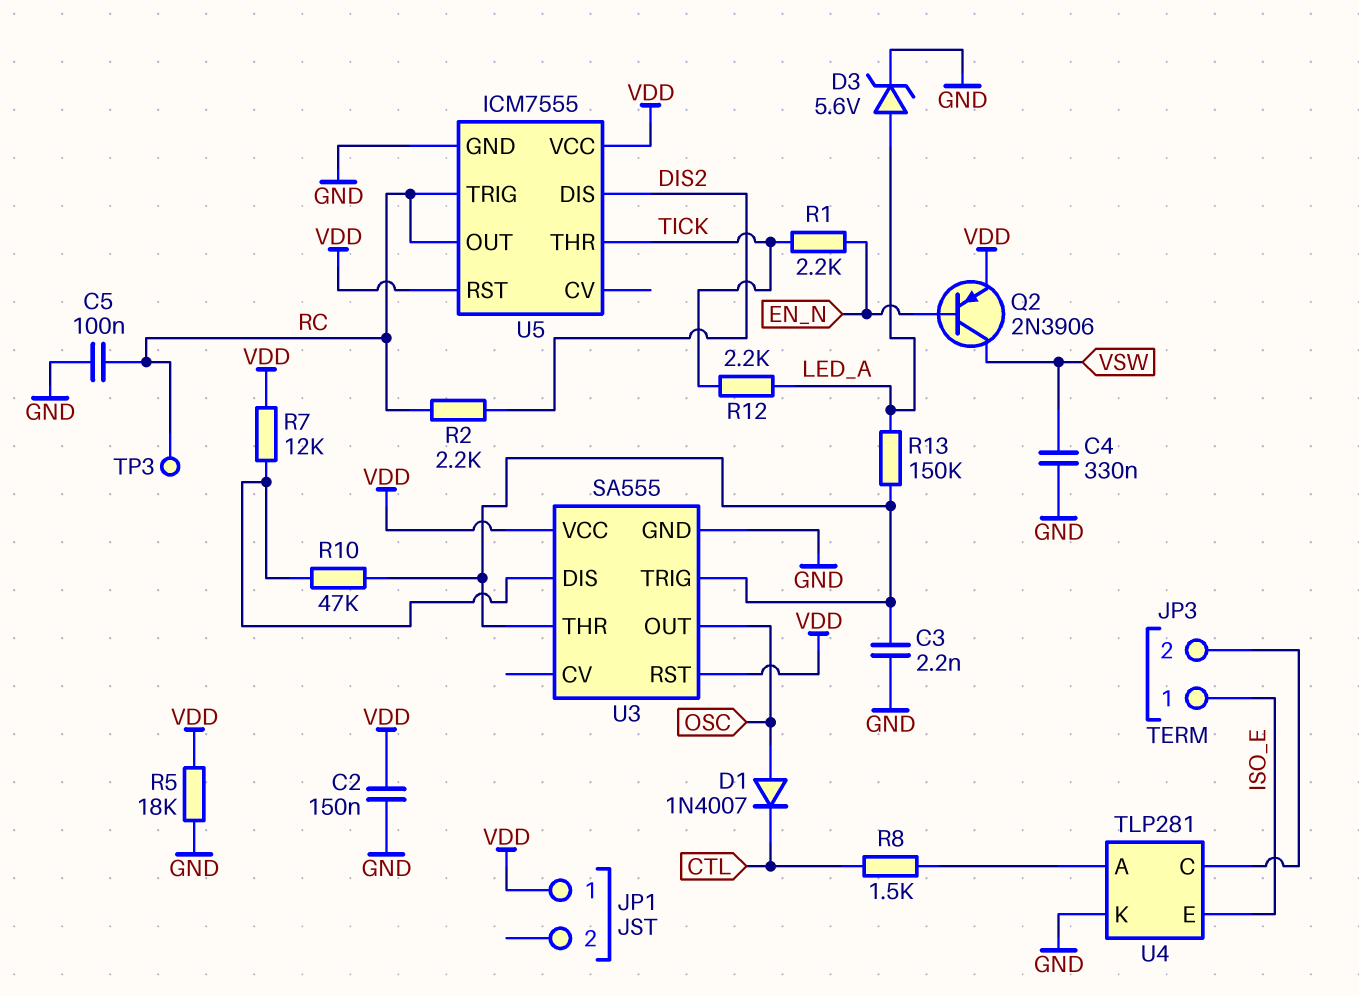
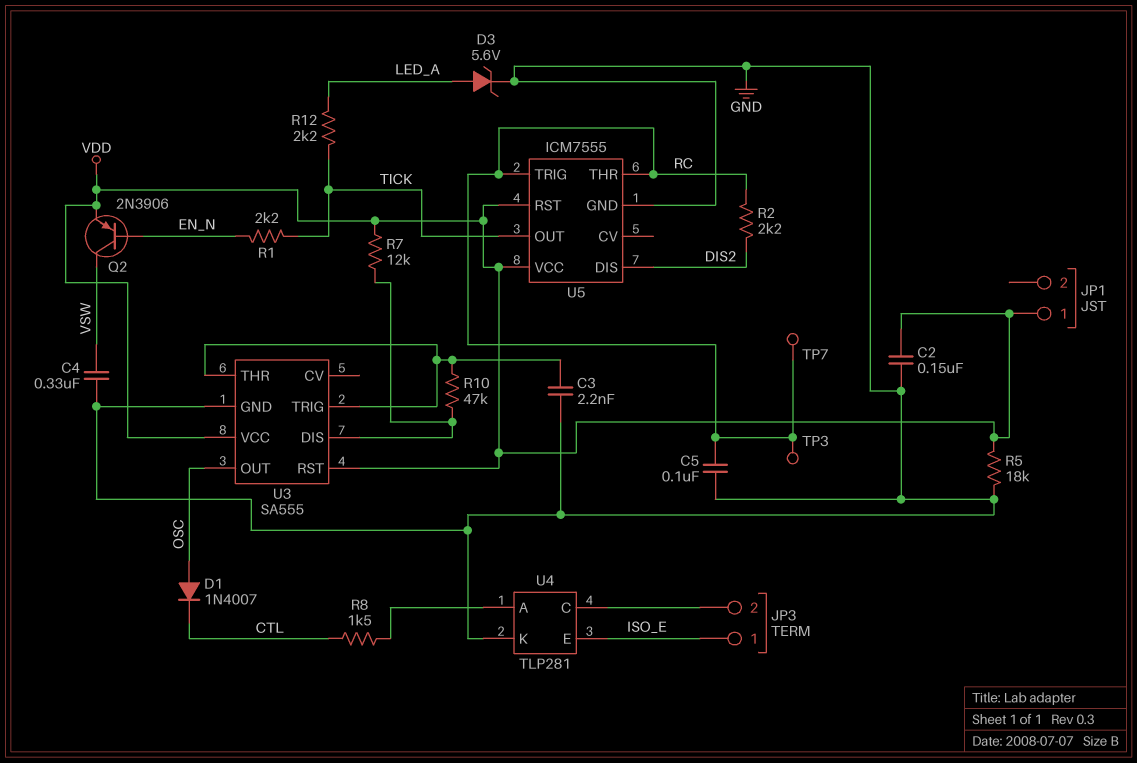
R13: 150k (LED_A, U3/THR) -> none
TP7: none -> test point (RC)
U5 pin OUT: RC -> TICK
U5 pin THR: TICK -> RC

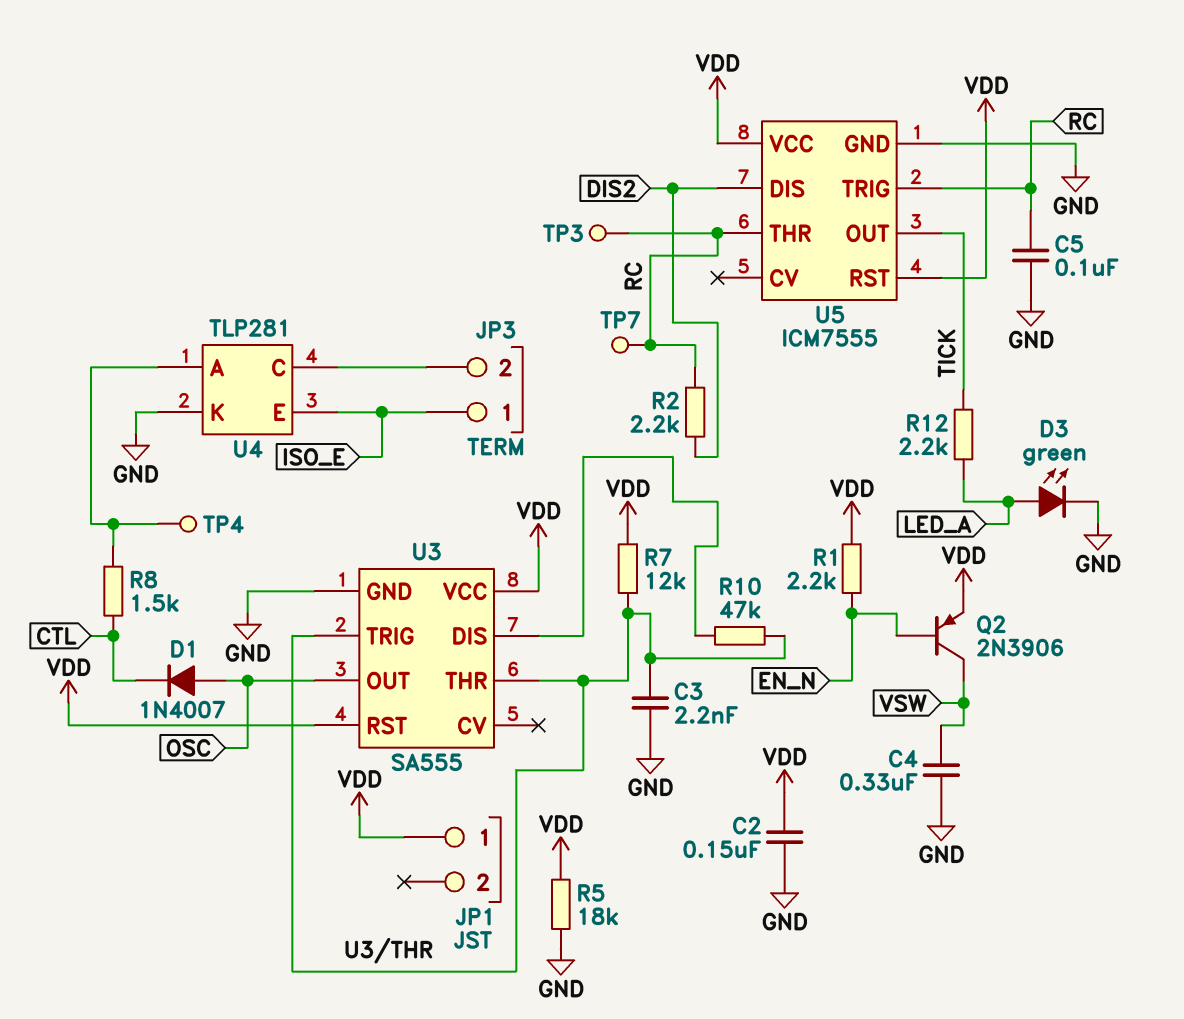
D3: zener 5.6V (A LED_A, K GND) -> LED green (A LED_A, K GND)
R1: 2.2k (EN_N, TICK) -> 2.2k (EN_N, VDD)
R7: 12k (U3/DIS, VDD) -> 12k (U3/THR, VDD)
TP4: none -> test point (U4/A)

